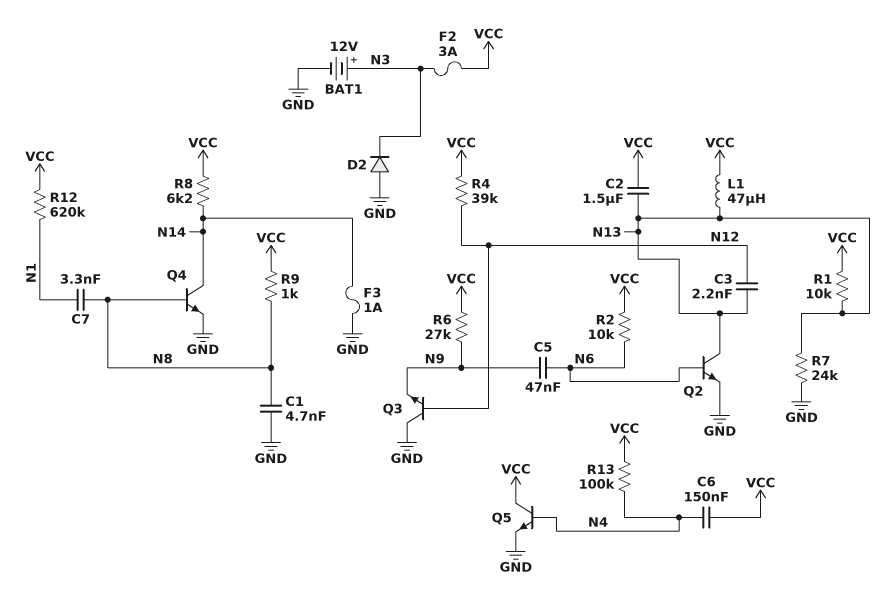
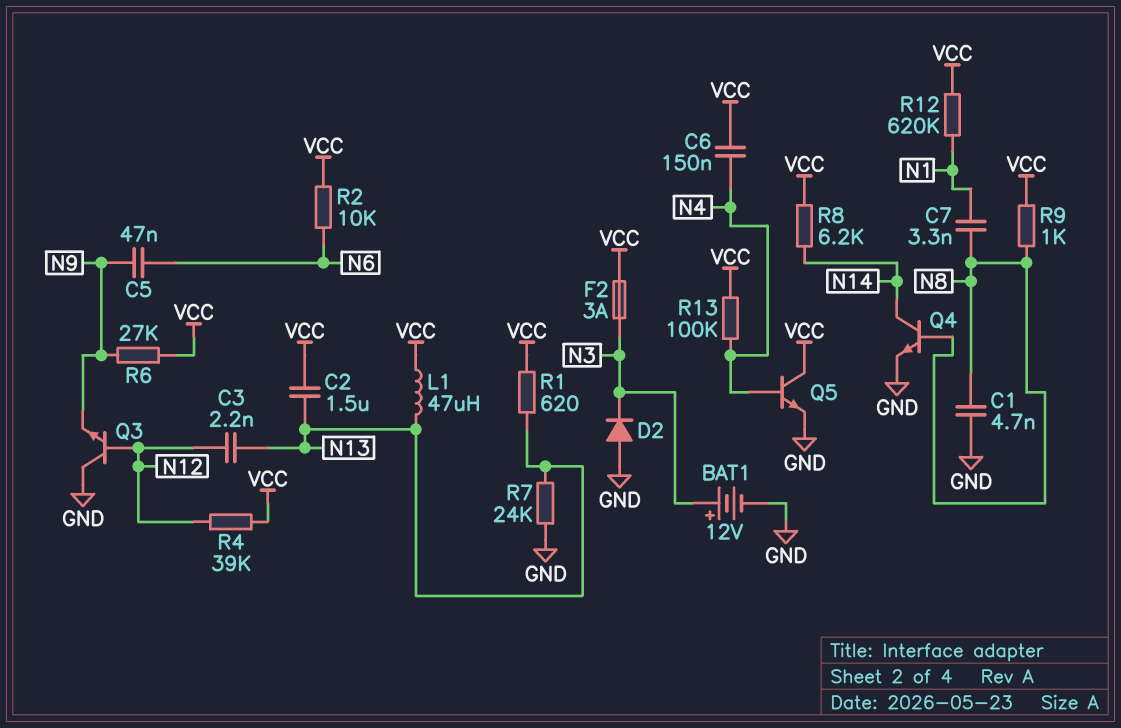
F3: 1A (GND, N14) -> none
Q2: NPN (B N6, C N13, E GND) -> none
R1: 10k (N13, VCC) -> 620 (N13, VCC)

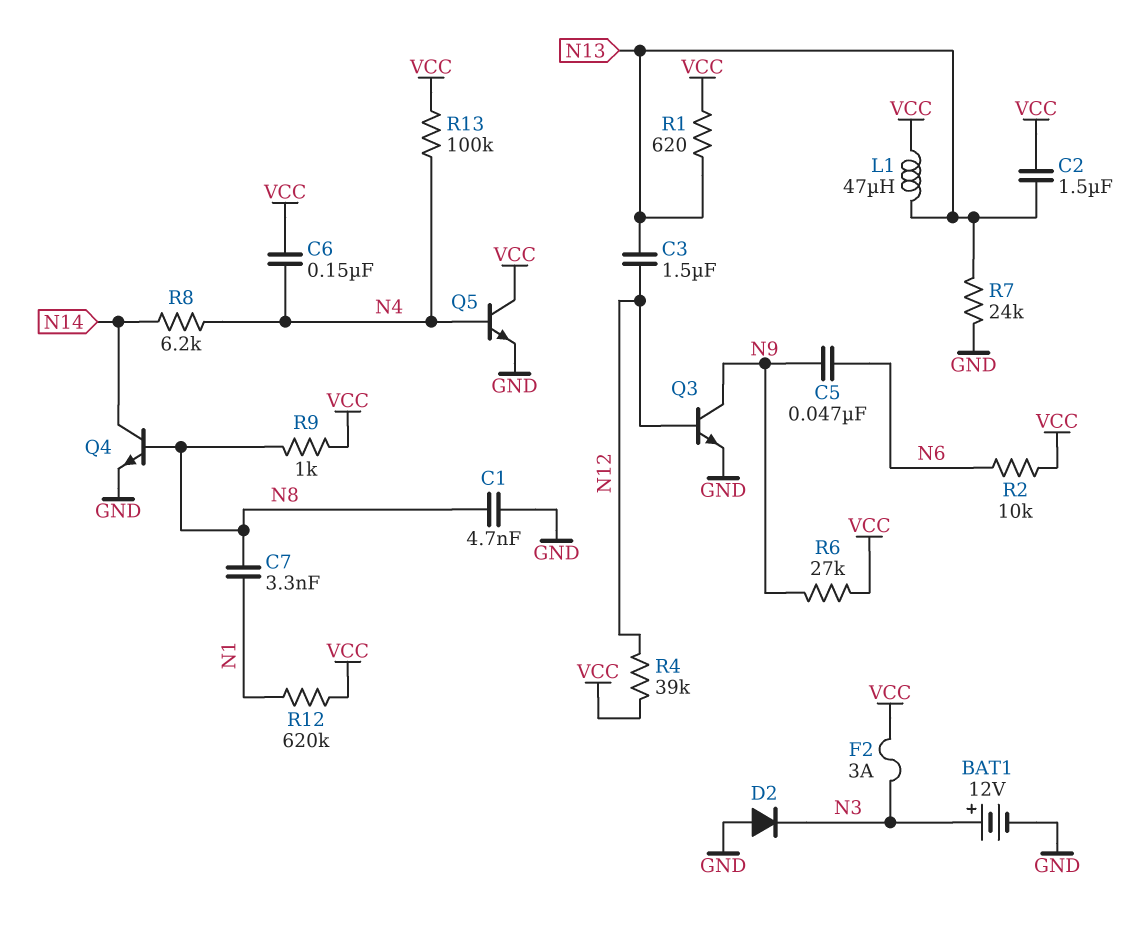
C3: 2.2nF (N12, N13) -> 1.5uF (N12, N13)
Q3: NPN (B N12, C GND, E N9) -> NPN (B N12, C N9, E GND)
R8: 6.2k (N14, VCC) -> 6.2k (N4, N14)

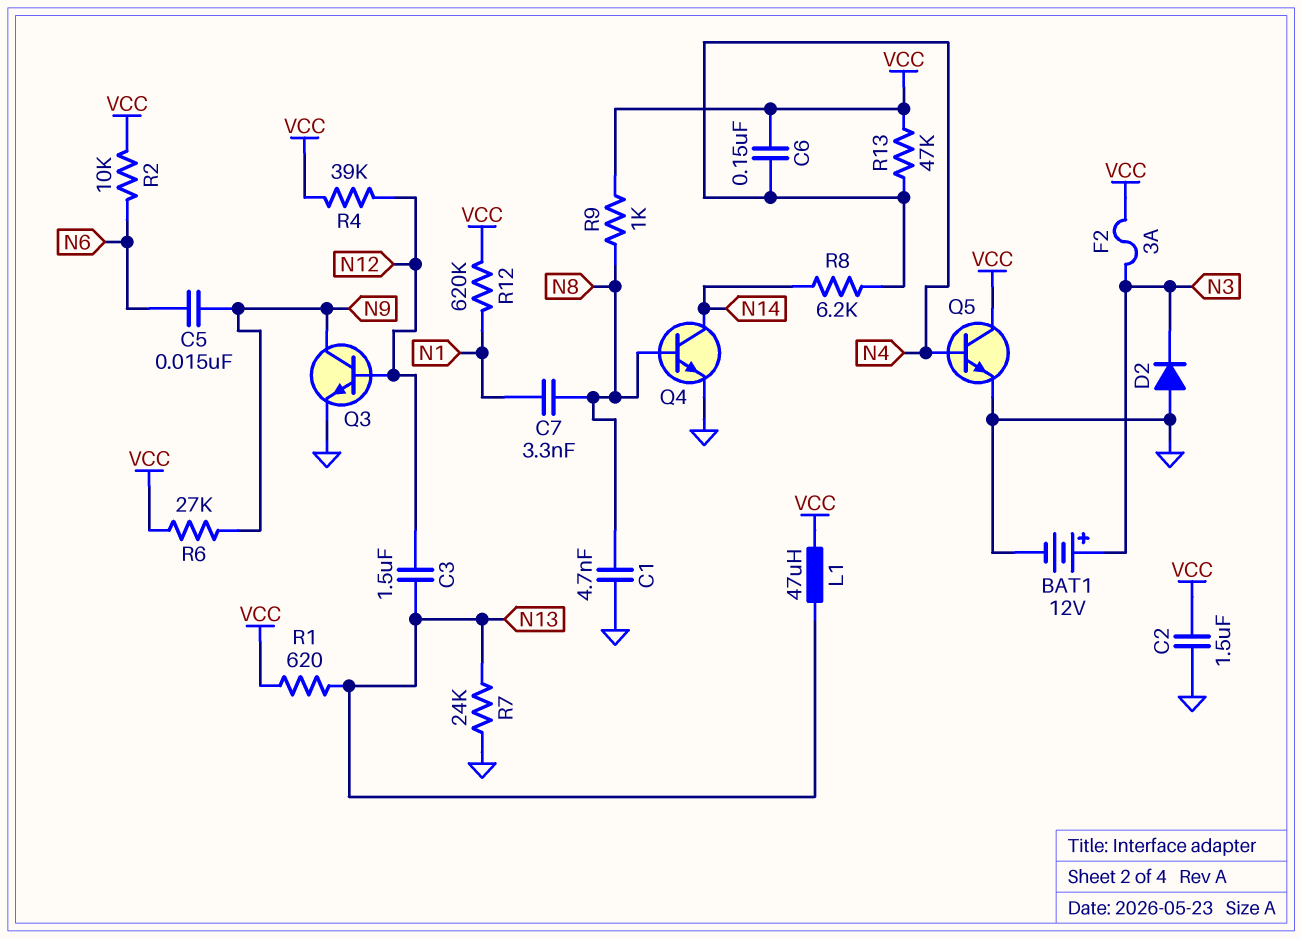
C2: 1.5uF (N13, VCC) -> 1.5uF (GND, VCC)
C5: 47nF (N6, N9) -> 15nF (N6, N9)
R13: 100k (N4, VCC) -> 47k (N4, VCC)

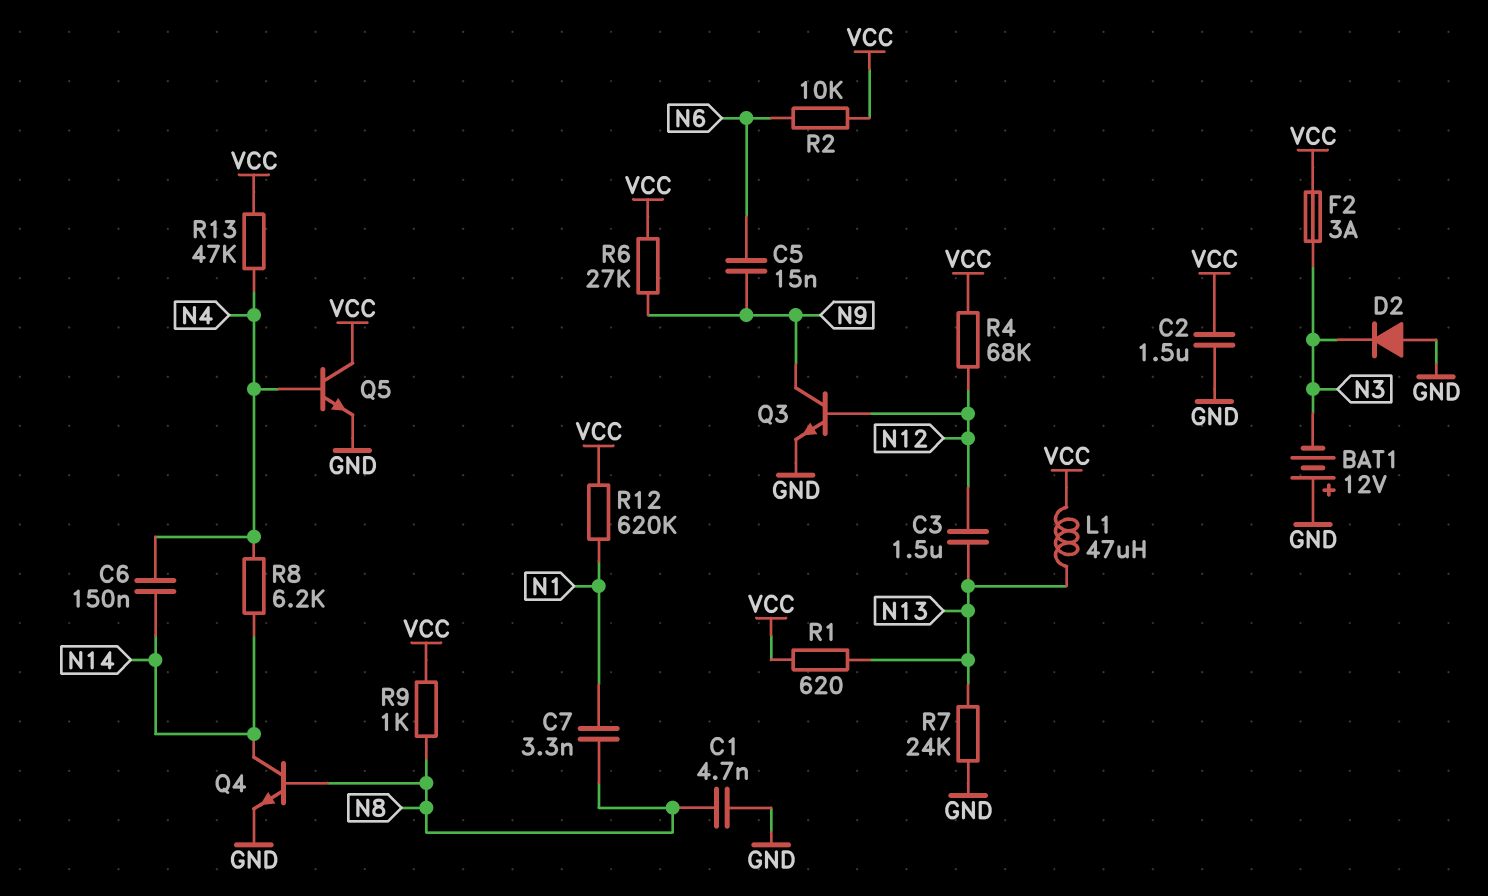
BAT1: 12V (plus N3, minus GND) -> 12V (plus GND, minus N3)
C6: 150nF (N4, VCC) -> 150nF (N4, N14)
R4: 39k (N12, VCC) -> 68k (N12, VCC)

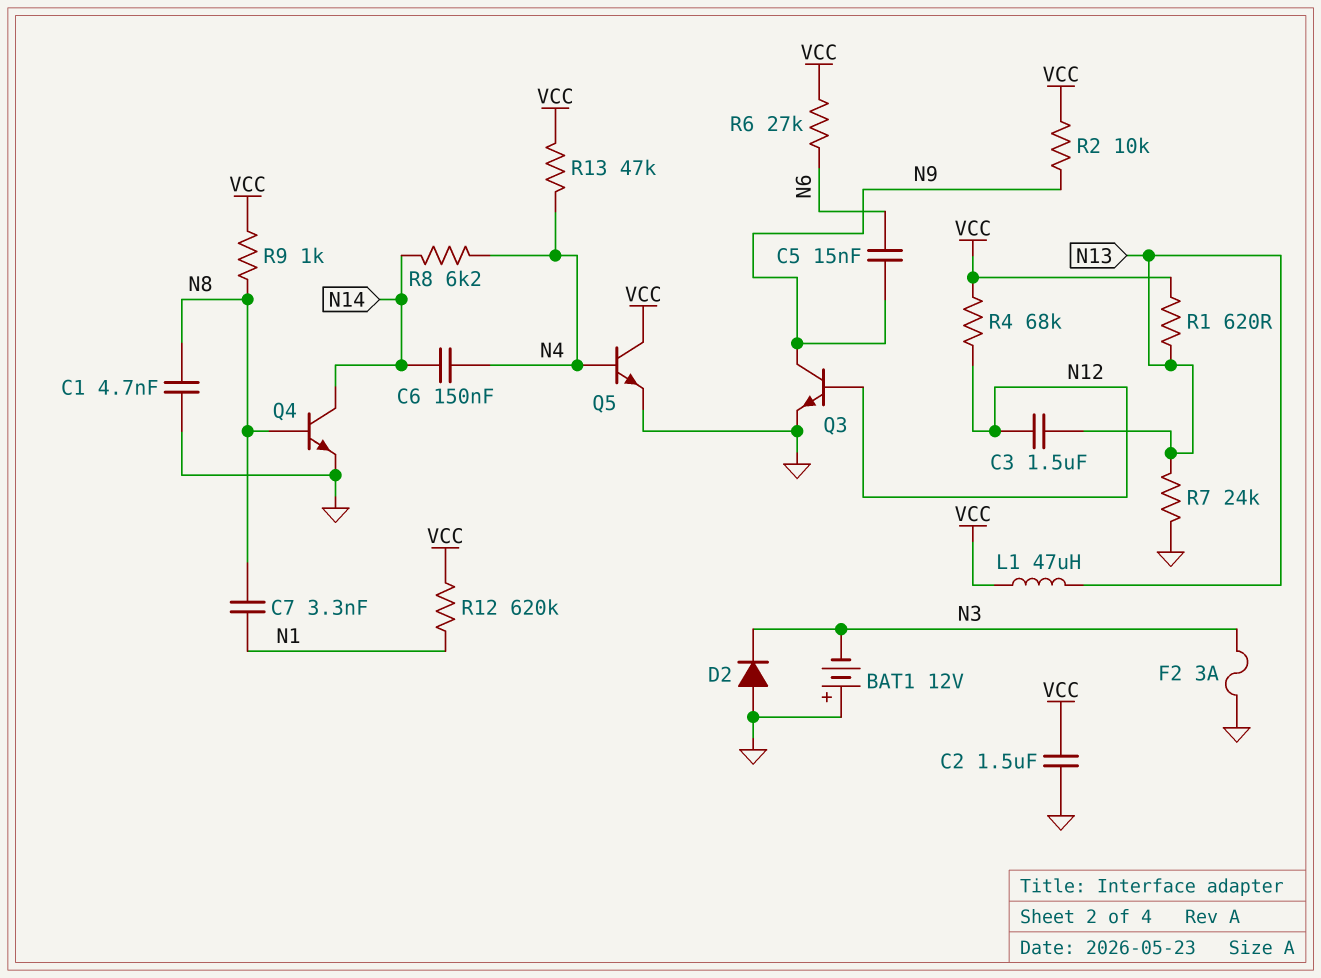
F2: 3A (N3, VCC) -> 3A (GND, N3)
R2: 10k (N6, VCC) -> 10k (N9, VCC)
R6: 27k (N9, VCC) -> 27k (N6, VCC)

